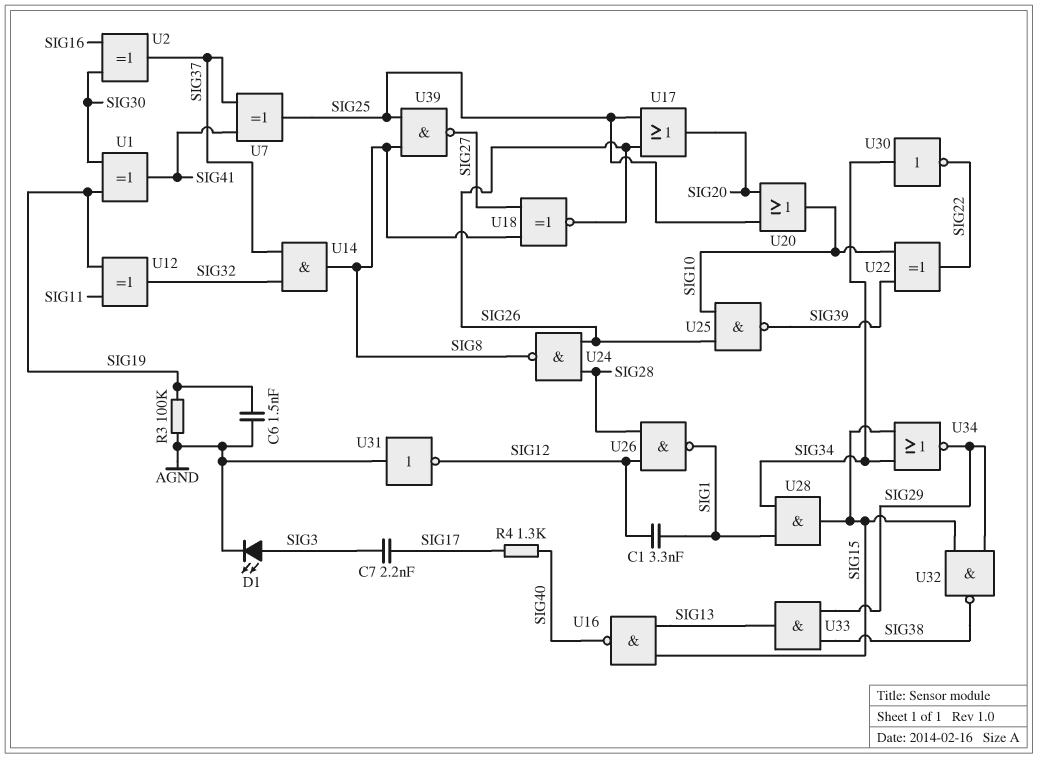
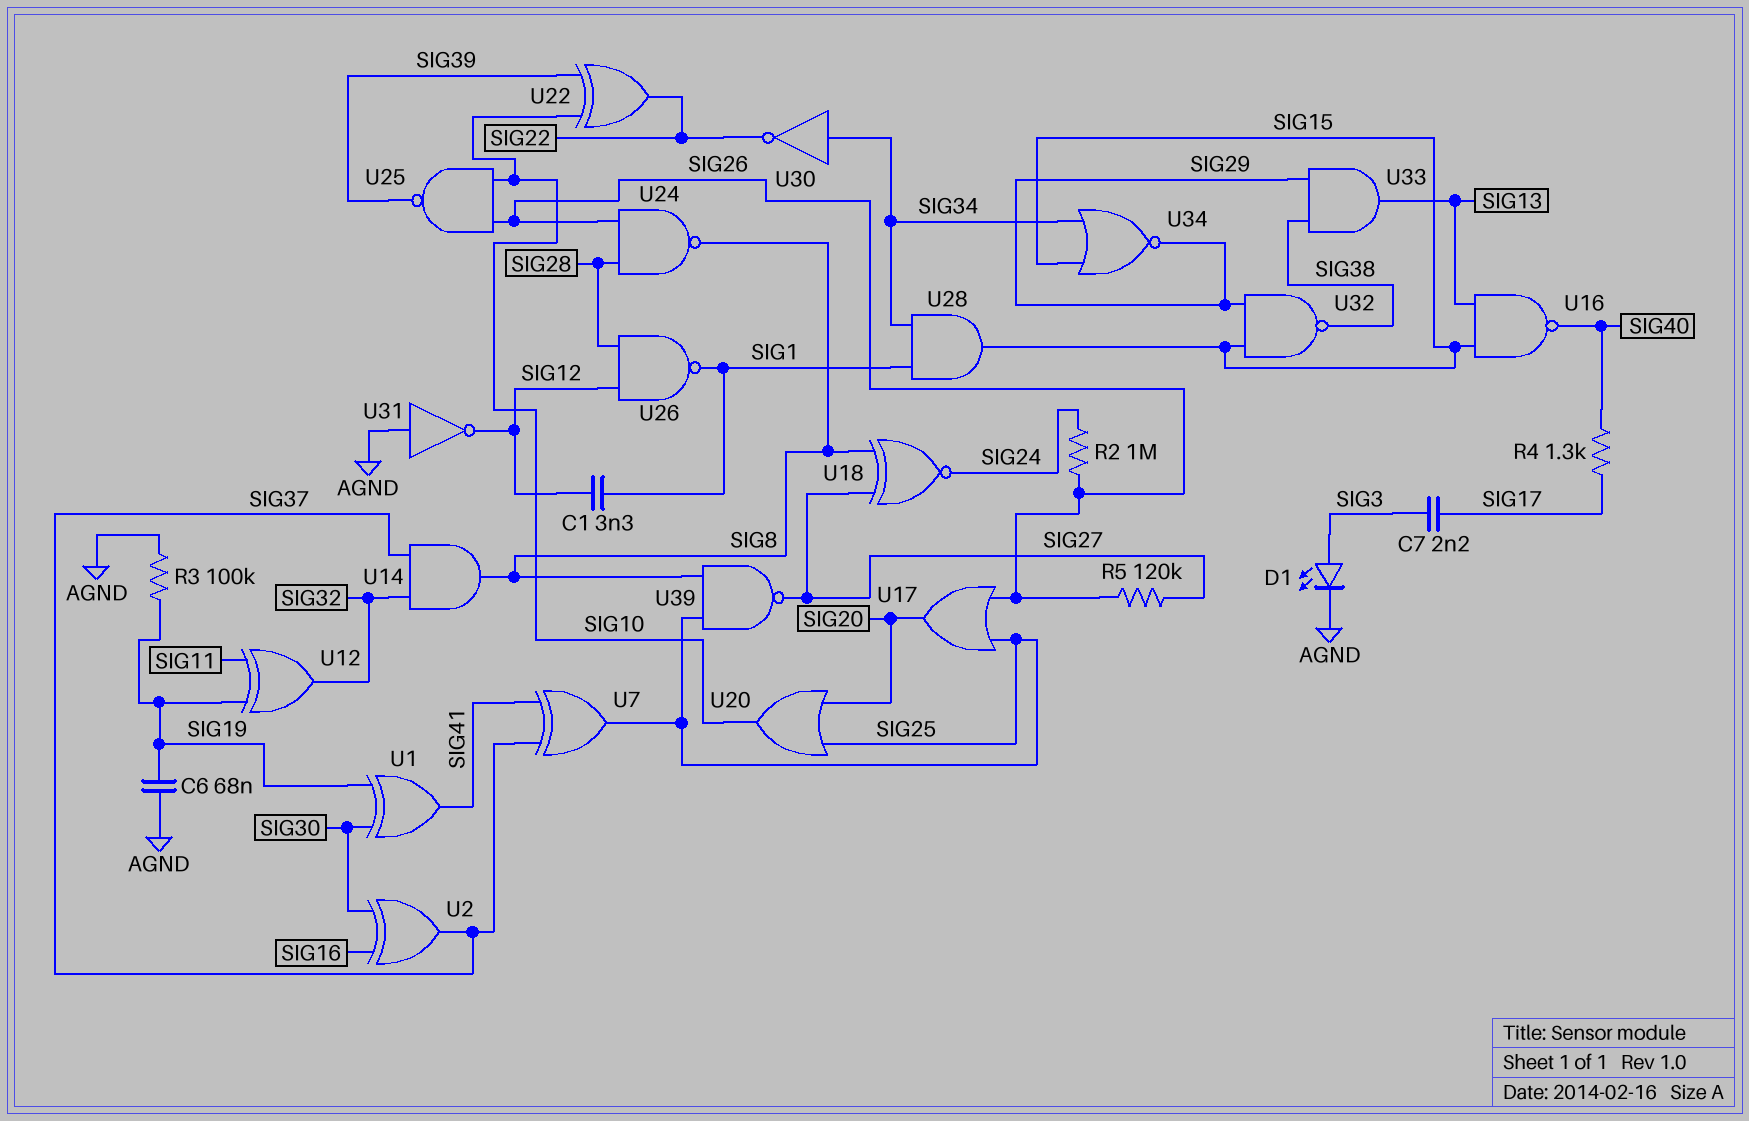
C6: 1.5nF (AGND, SIG19) -> 68nF (AGND, SIG19)
R2: none -> 1M (SIG24, SIG26)
R5: none -> 120k (SIG26, SIG27)
U18: XNOR (in SIG8, in SIG27, out SIG26) -> XNOR (in SIG8, in SIG27, out SIG24)

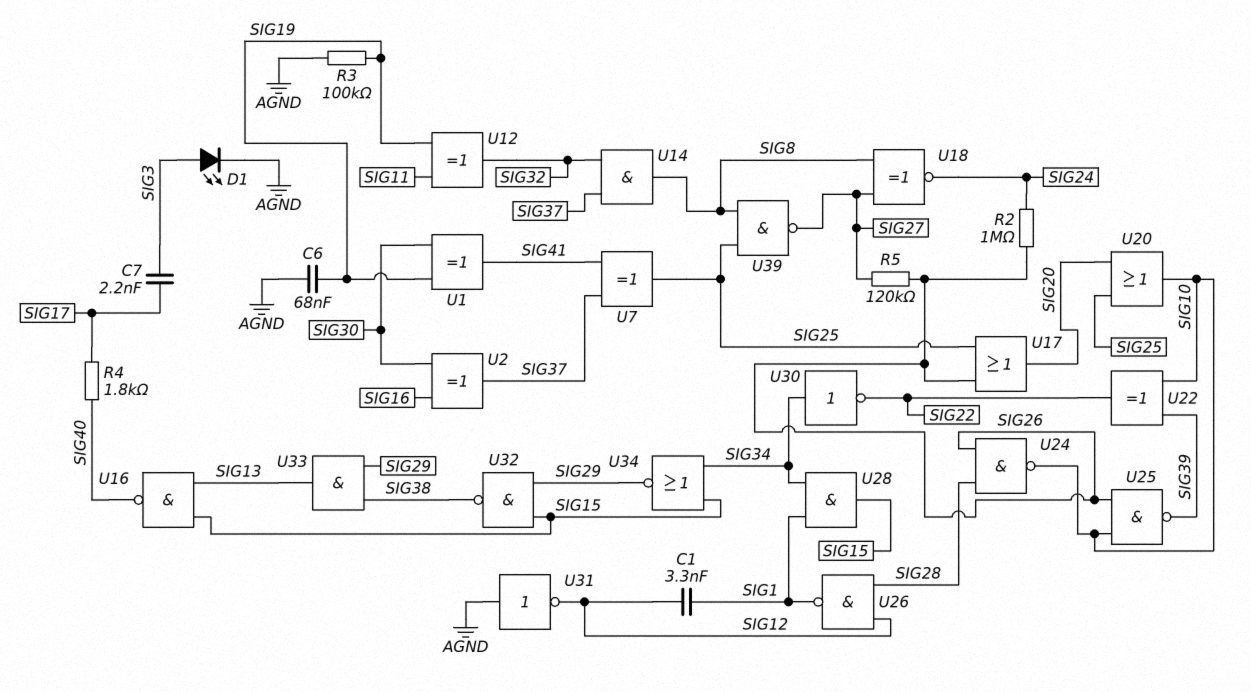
R4: 1.3k (SIG17, SIG40) -> 1.8k (SIG17, SIG40)
U24: NAND (in SIG26, in SIG28, out SIG8) -> NAND (in SIG26, in SIG28, out SIG10)

